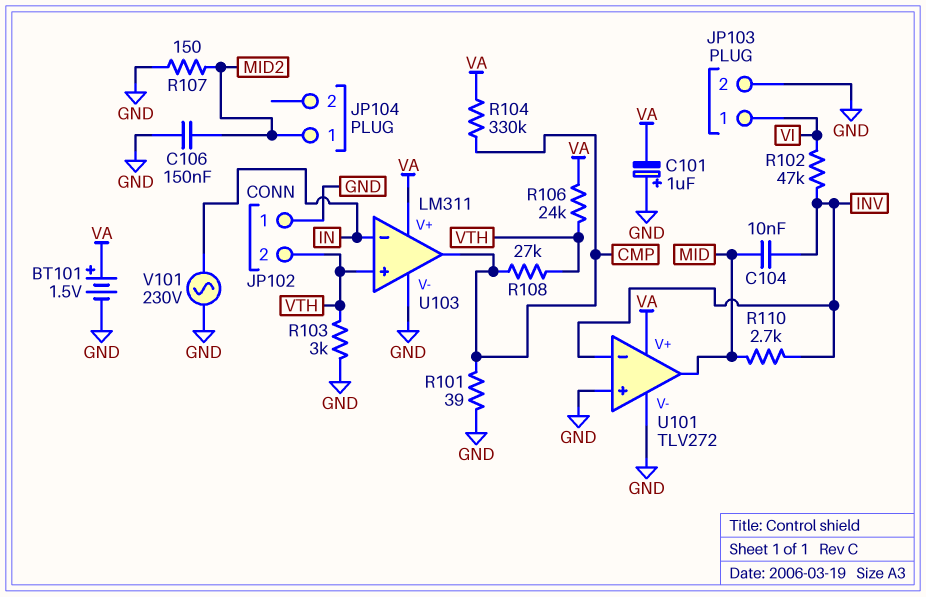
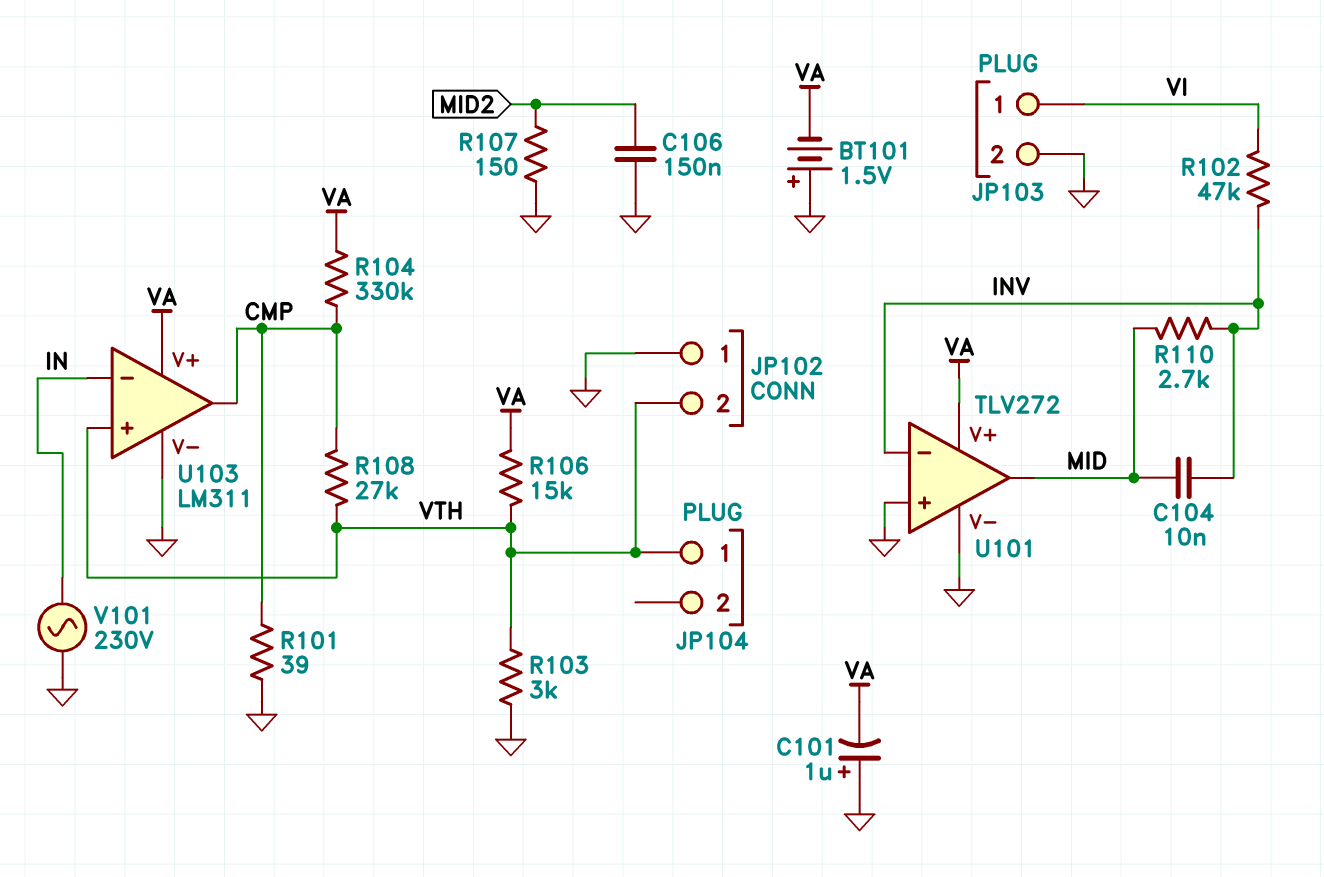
BT101: 1.5V (plus VA, minus GND) -> 1.5V (plus GND, minus VA)
JP104 pin 1: MID2 -> VTH
R106: 24k (VA, VTH) -> 15k (VA, VTH)

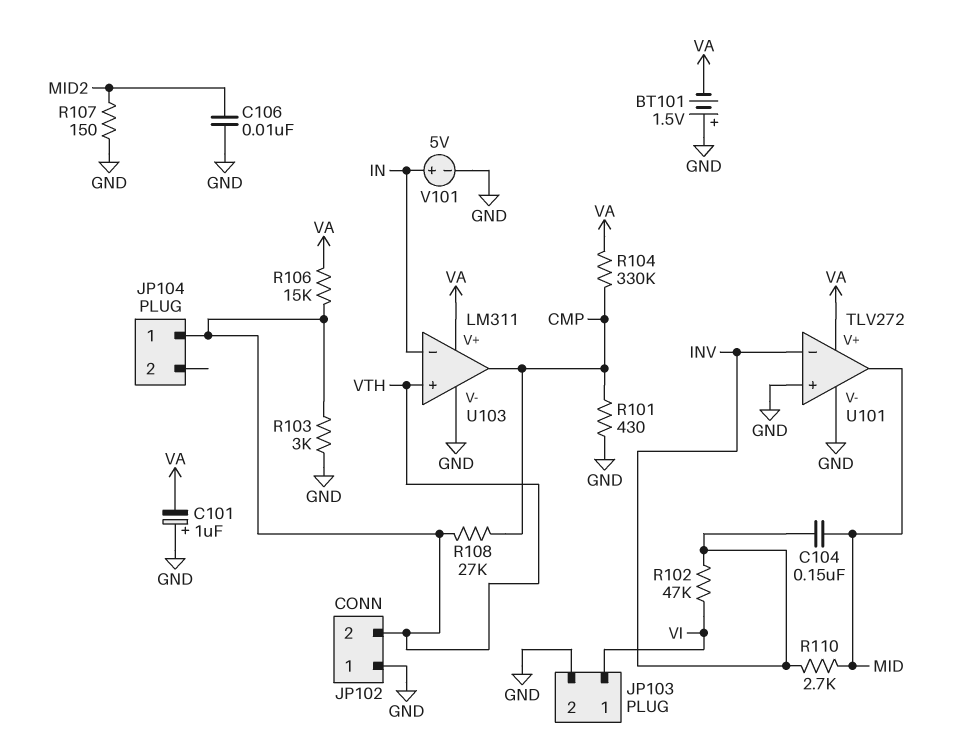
C104: 10nF (INV, MID) -> 150nF (INV, MID)
C106: 150nF (GND, MID2) -> 10nF (GND, MID2)
R101: 39 (CMP, GND) -> 430 (CMP, GND)
V101: AC 230V (GND, IN) -> 5V (plus IN, minus GND)

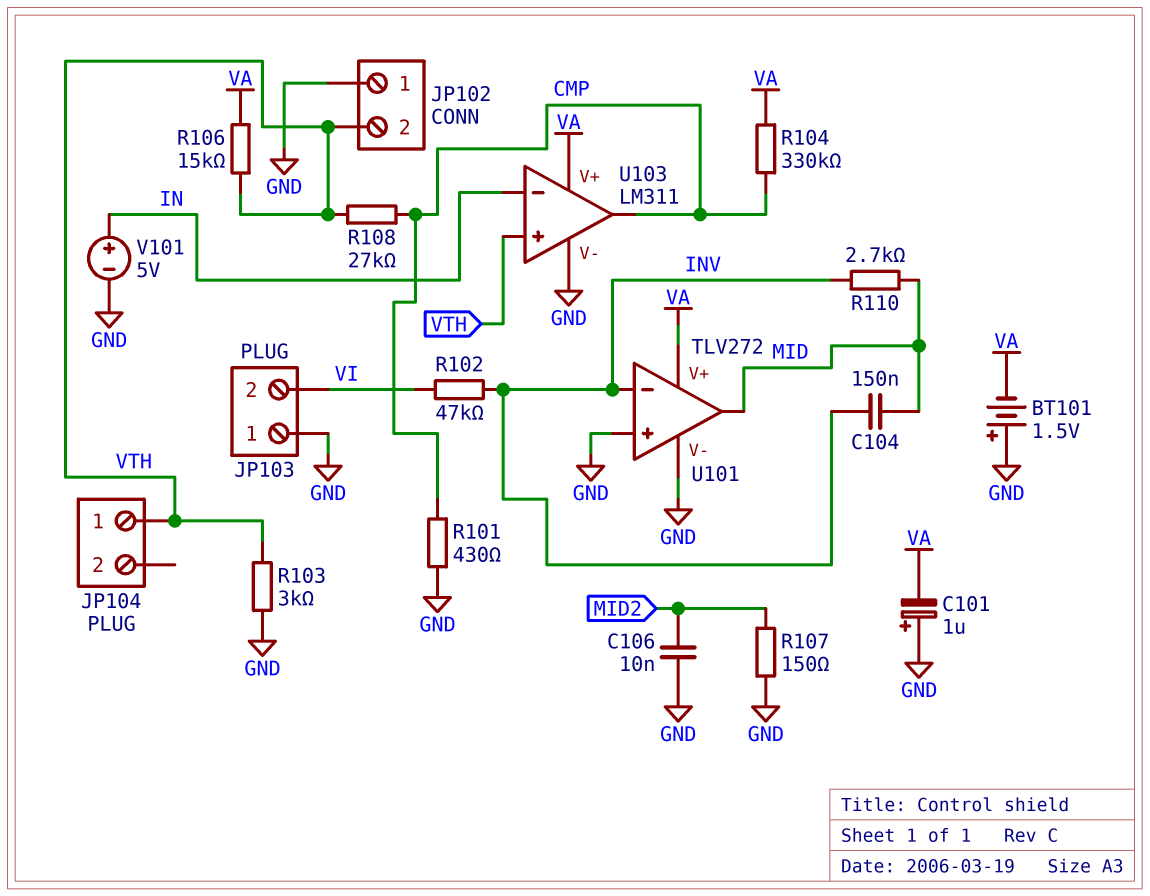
JP103 pin 1: VI -> GND
JP103 pin 2: GND -> VI

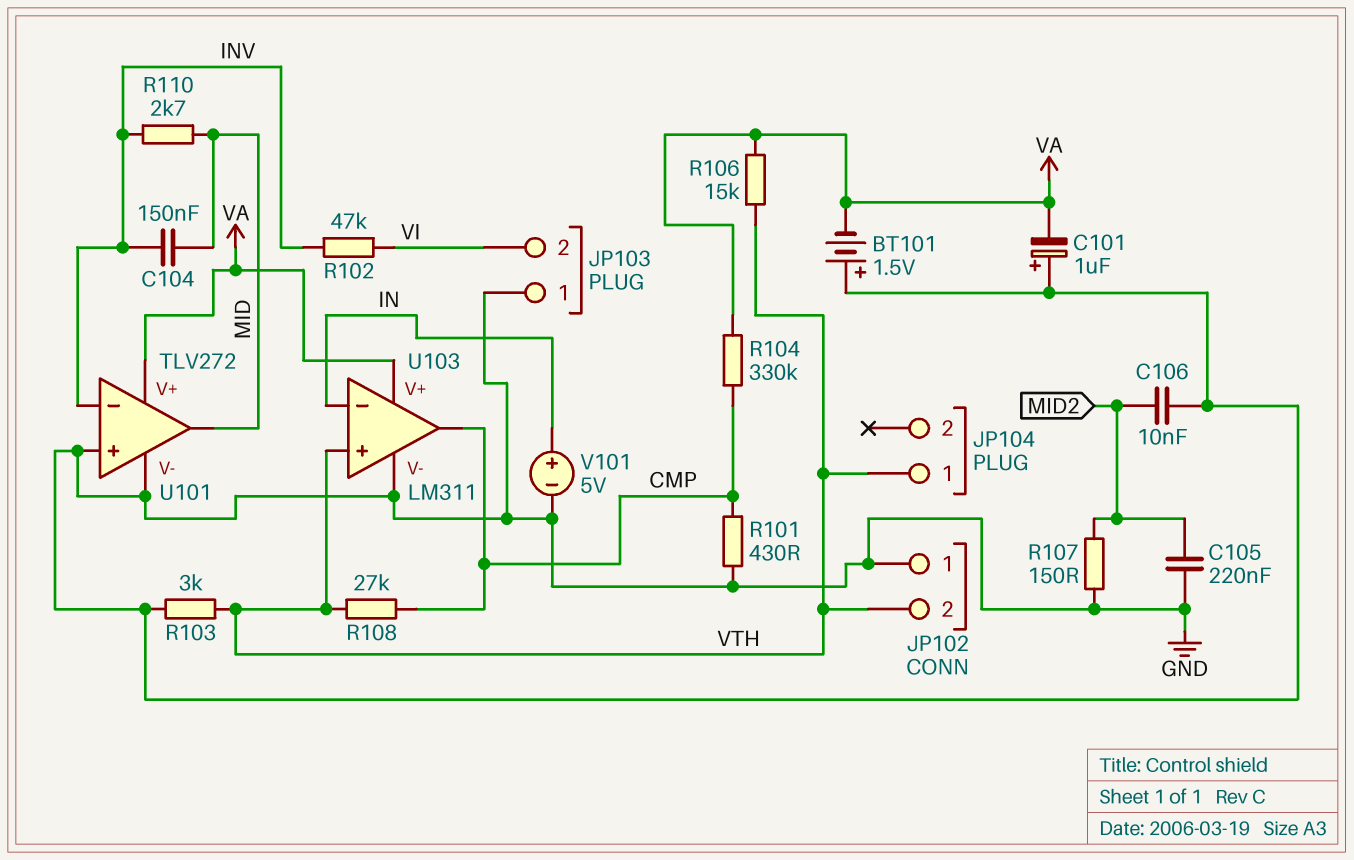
C105: none -> 220nF (GND, MID2)

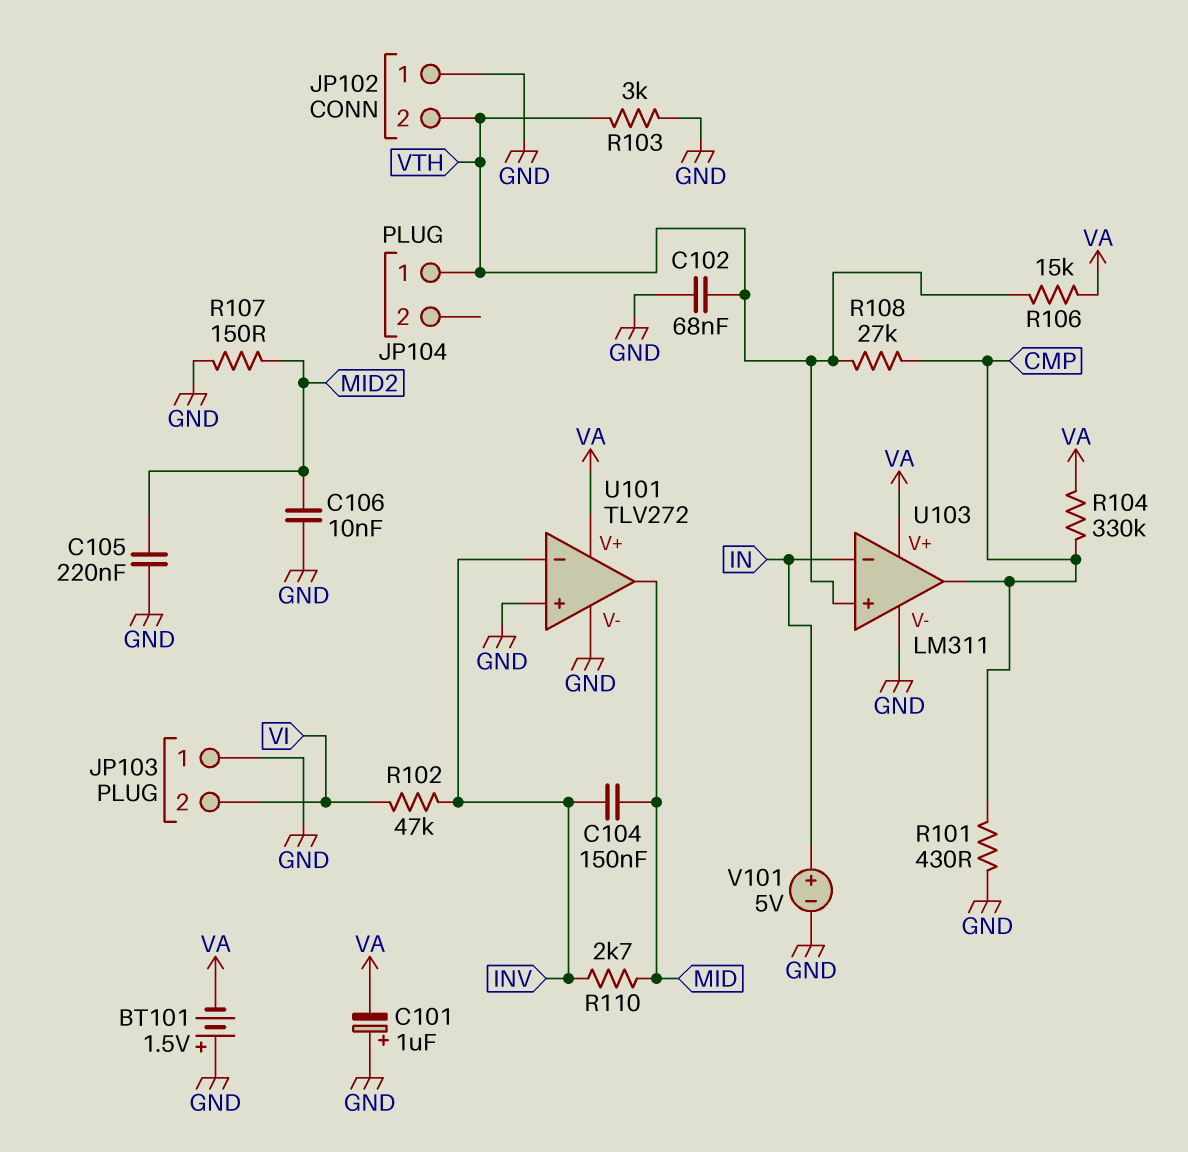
C102: none -> 68nF (GND, VTH)

